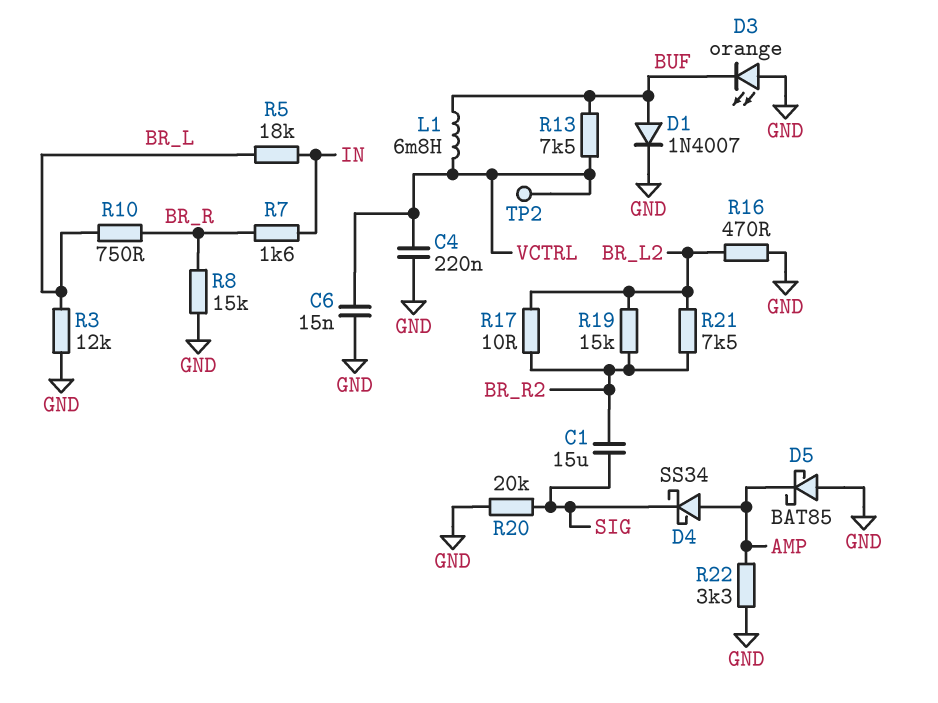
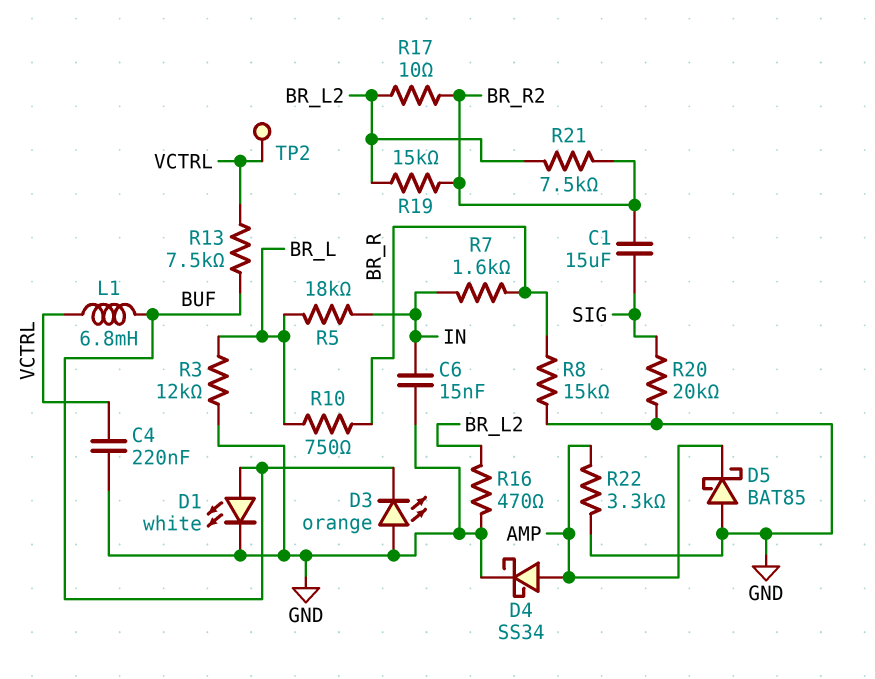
C6: 15nF (GND, VCTRL) -> 15nF (GND, IN)
D1: diode 1N4007 (A BUF, K GND) -> LED white (A BUF, K GND)
D4: schottky SS34 (A AMP, K SIG) -> schottky SS34 (A AMP, K GND)

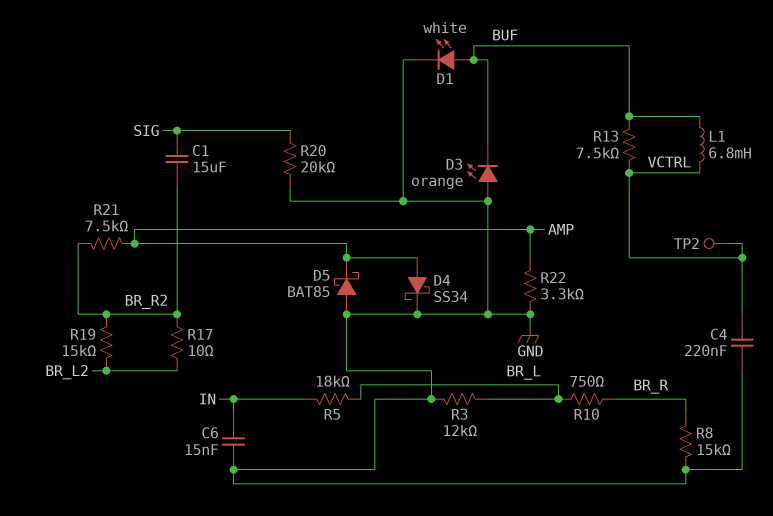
R7: 1.6k (BR_R, IN) -> none
R16: 470 (BR_L2, GND) -> none
R21: 7.5k (BR_L2, BR_R2) -> 7.5k (AMP, BR_R2)

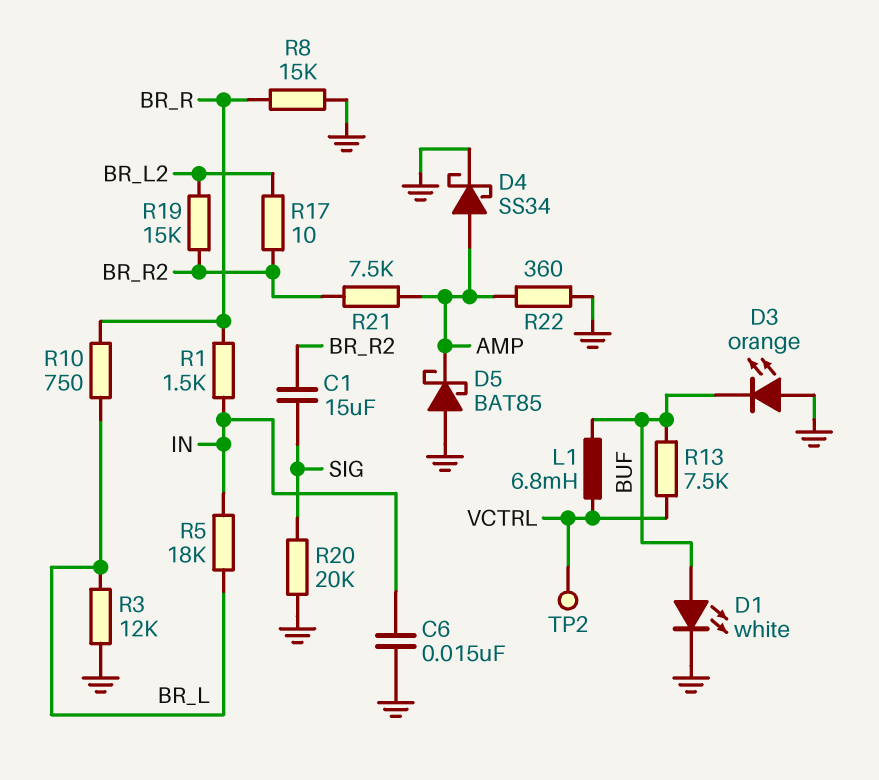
C4: 220nF (GND, VCTRL) -> none
R1: none -> 1.5k (BR_R, IN)
R22: 3.3k (AMP, GND) -> 360 (AMP, GND)

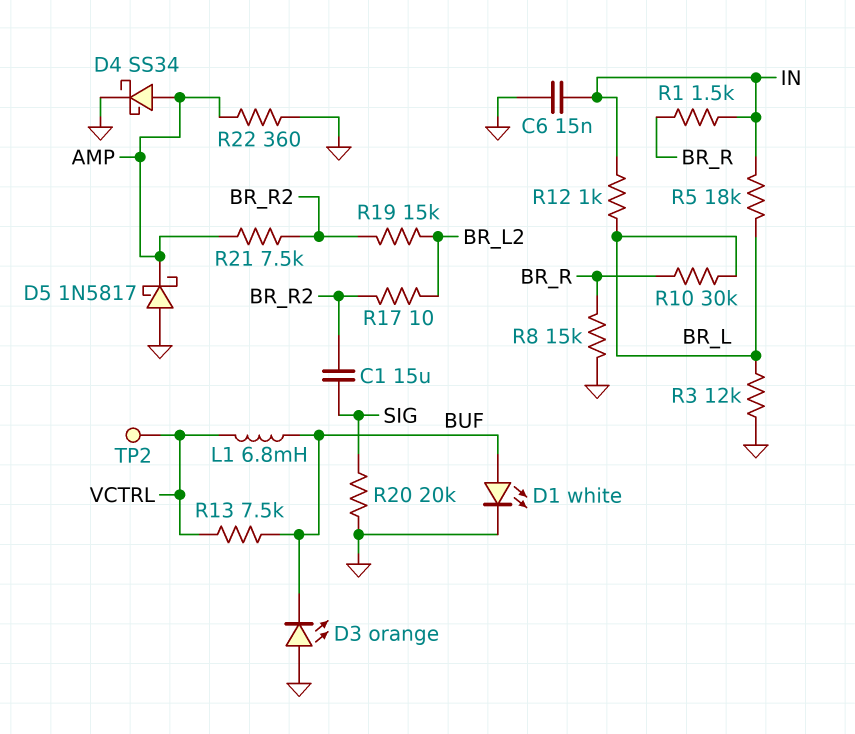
D5: schottky BAT85 (A GND, K AMP) -> schottky 1N5817 (A GND, K AMP)
R10: 750 (BR_L, BR_R) -> 30k (BR_L, BR_R)
R12: none -> 1k (BR_L, IN)

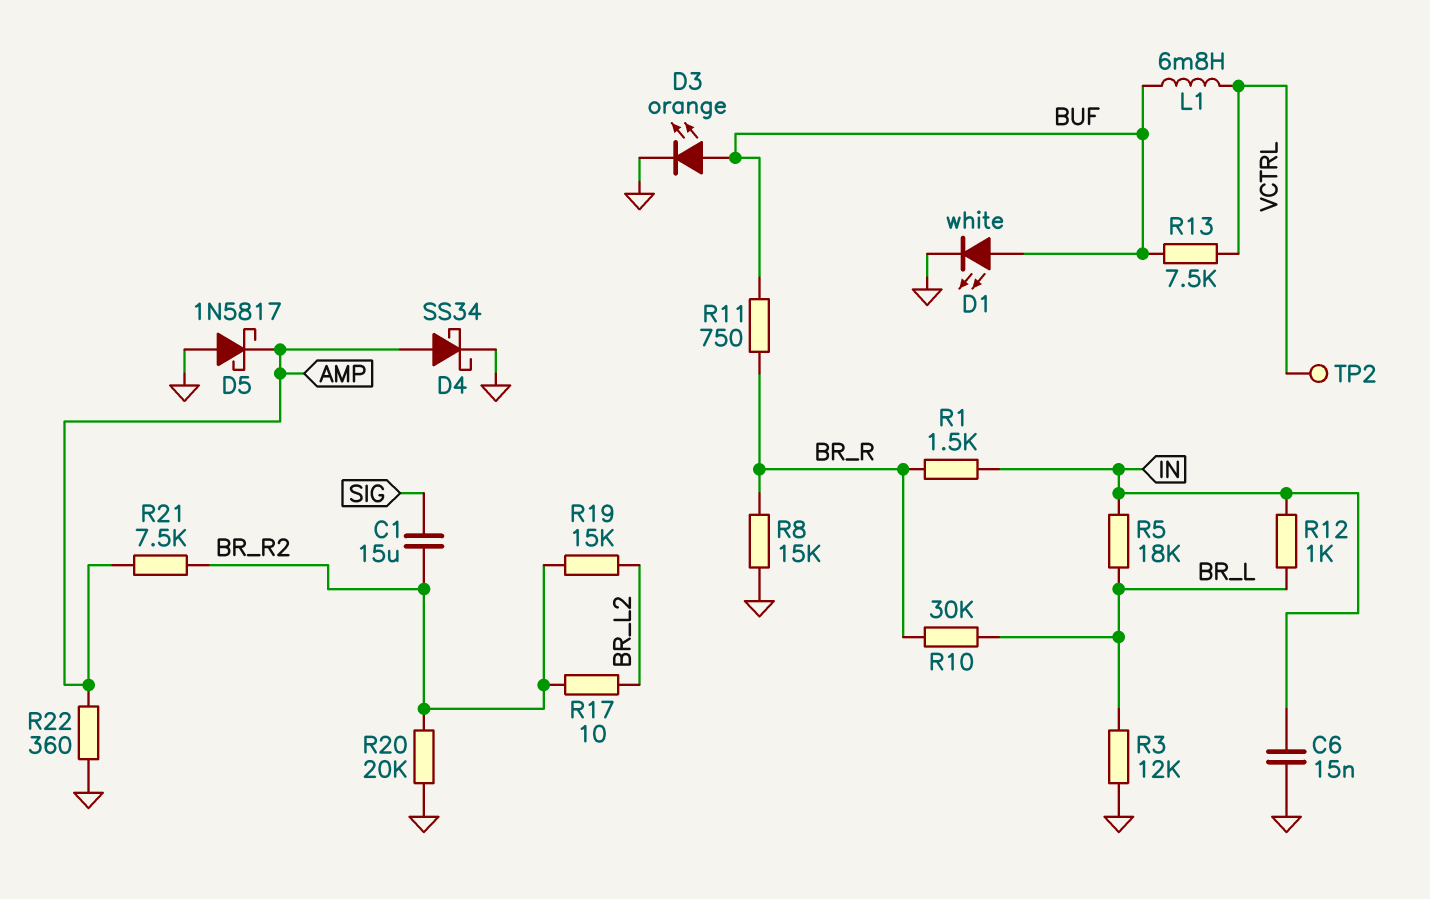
D3: LED orange (A GND, K BUF) -> LED orange (A BUF, K GND)
R11: none -> 750 (BR_R, BUF)
R20: 20k (GND, SIG) -> 20k (BR_R2, GND)

